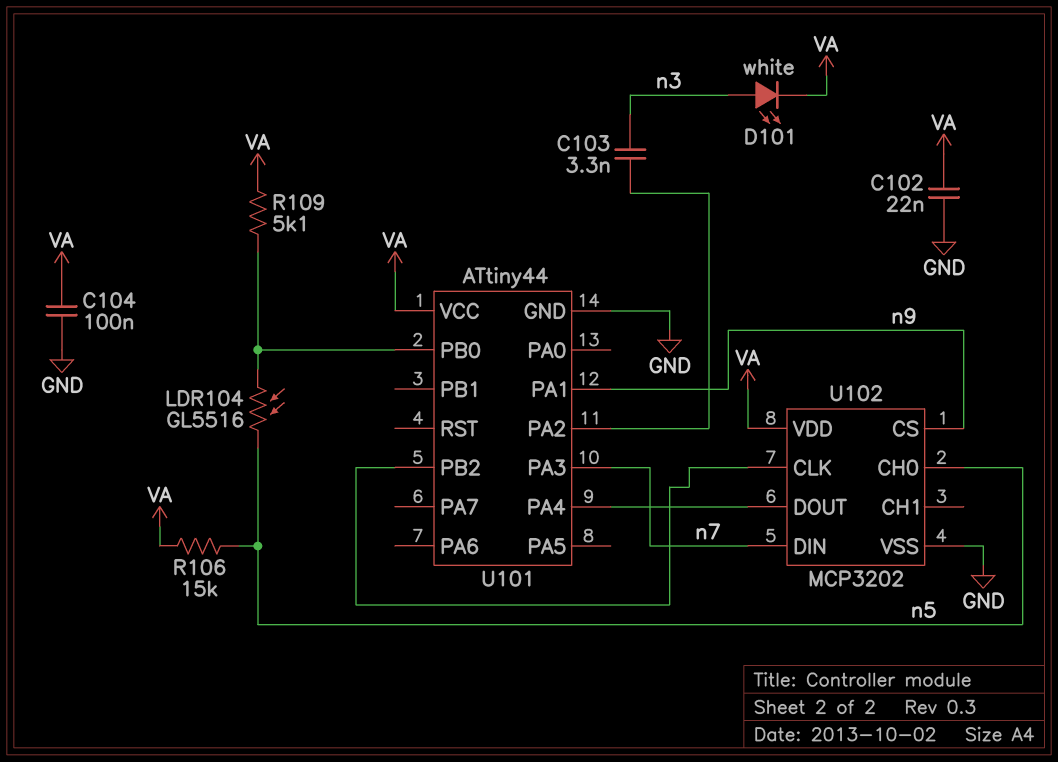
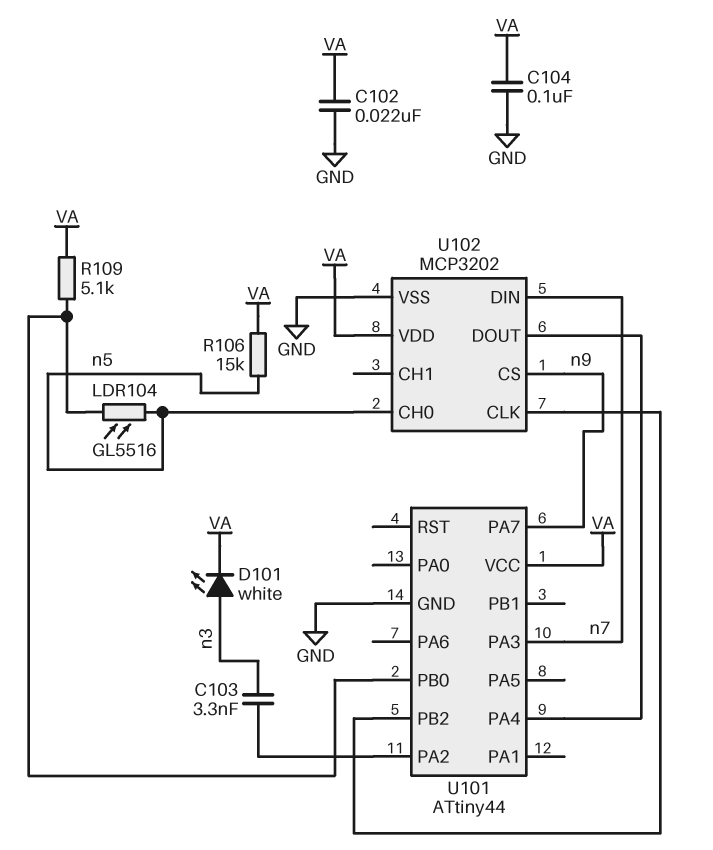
U101 pin PA1: n9 -> none
U101 pin PA7: none -> n9

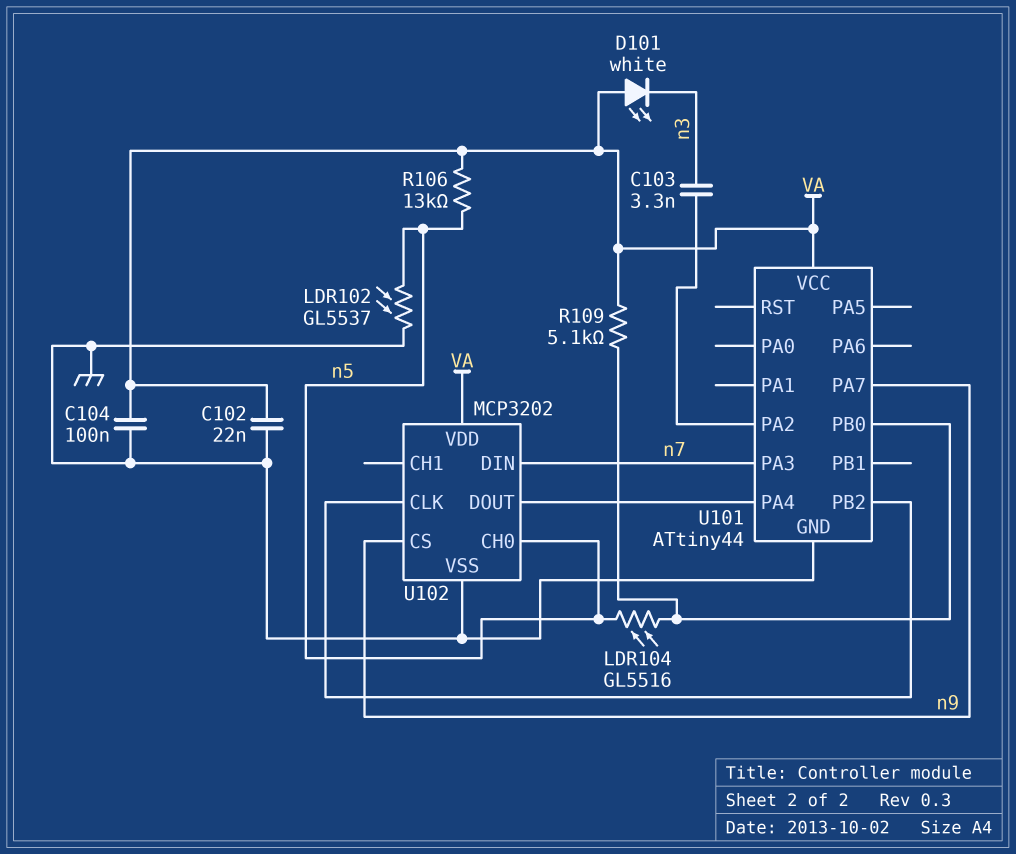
D101: LED white (A n3, K VA) -> LED white (A VA, K n3)
LDR102: none -> GL5537 (GND, n5)
R106: 15k (VA, n5) -> 13k (VA, n5)

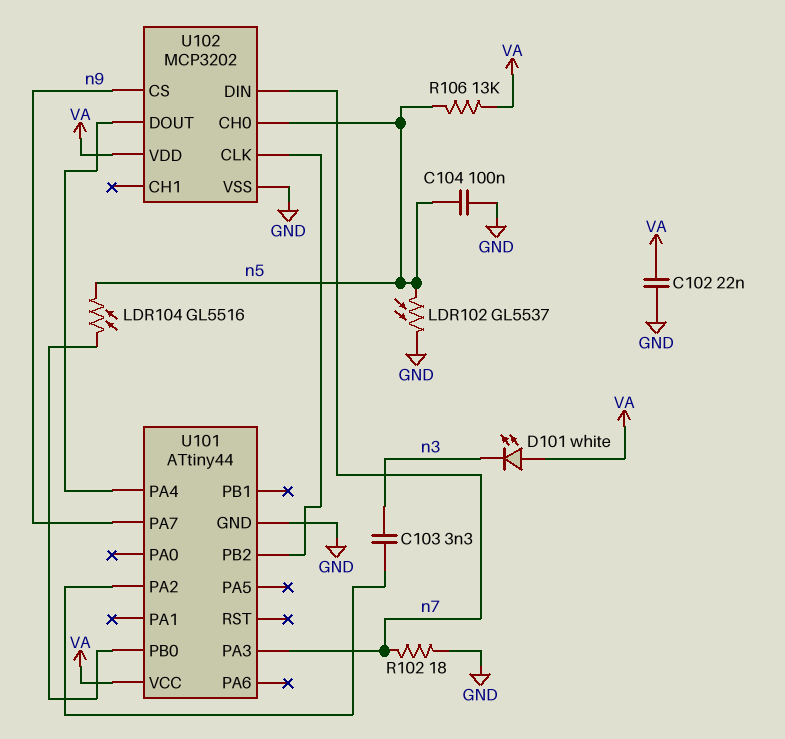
C104: 100nF (GND, VA) -> 100nF (GND, n5)
R102: none -> 18 (GND, n7)
R109: 5.1k (U101/PB0, VA) -> none

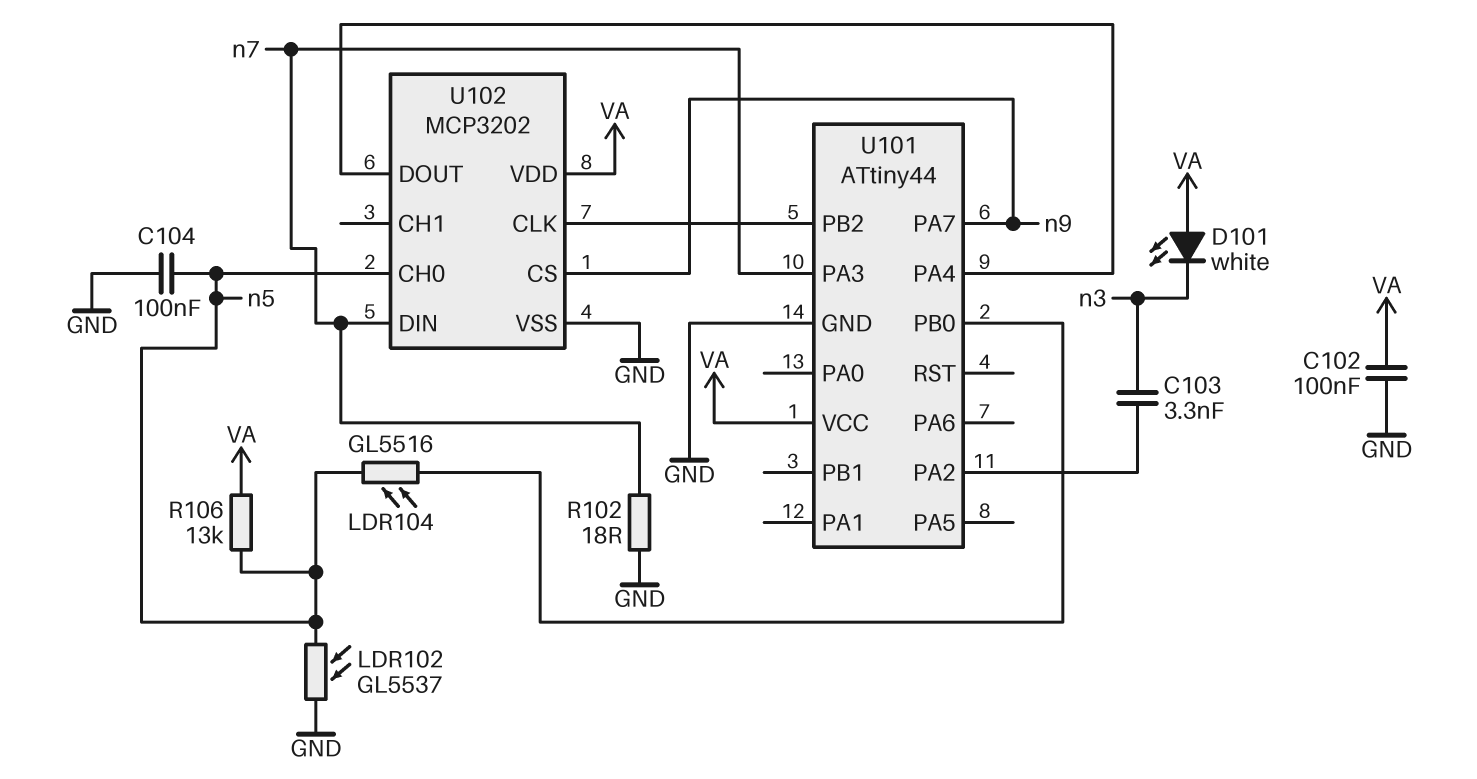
C102: 22nF (GND, VA) -> 100nF (GND, VA)

